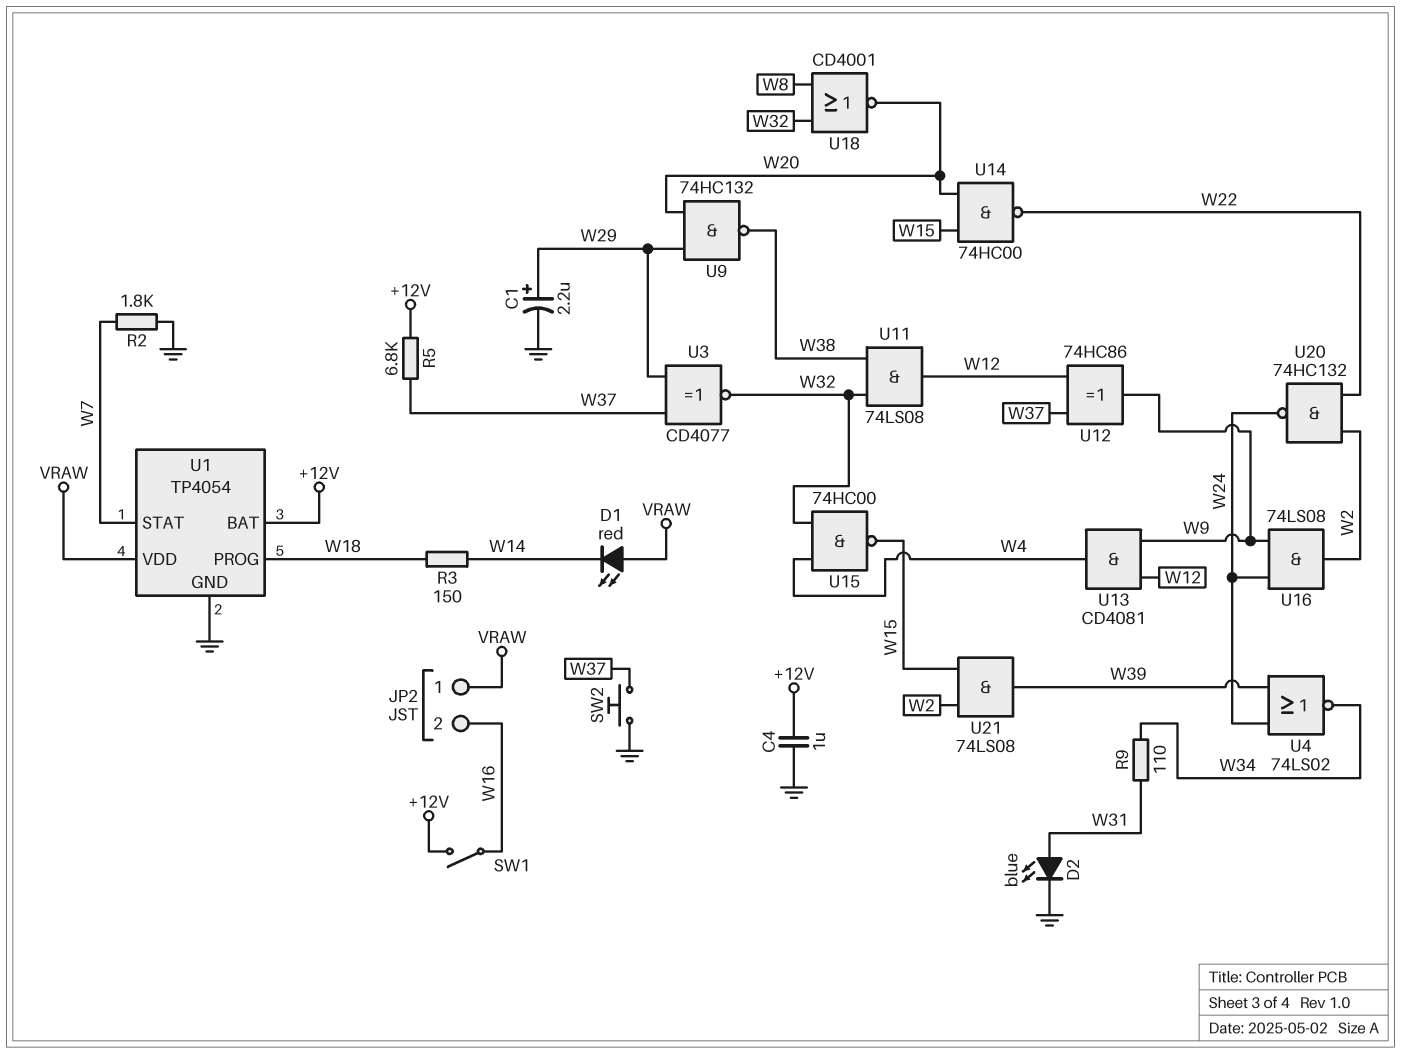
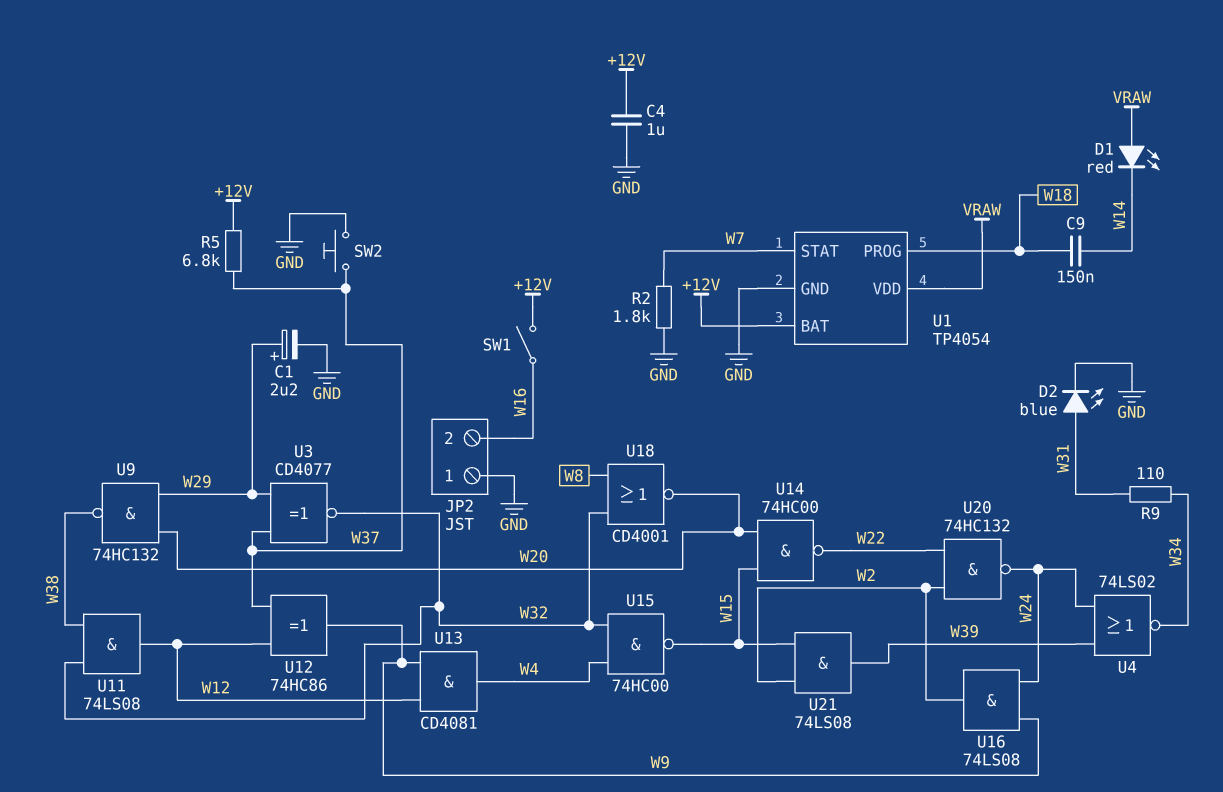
C9: none -> 150nF (W14, W18)
JP2 pin 1: VRAW -> GND
R3: 150 (W14, W18) -> none

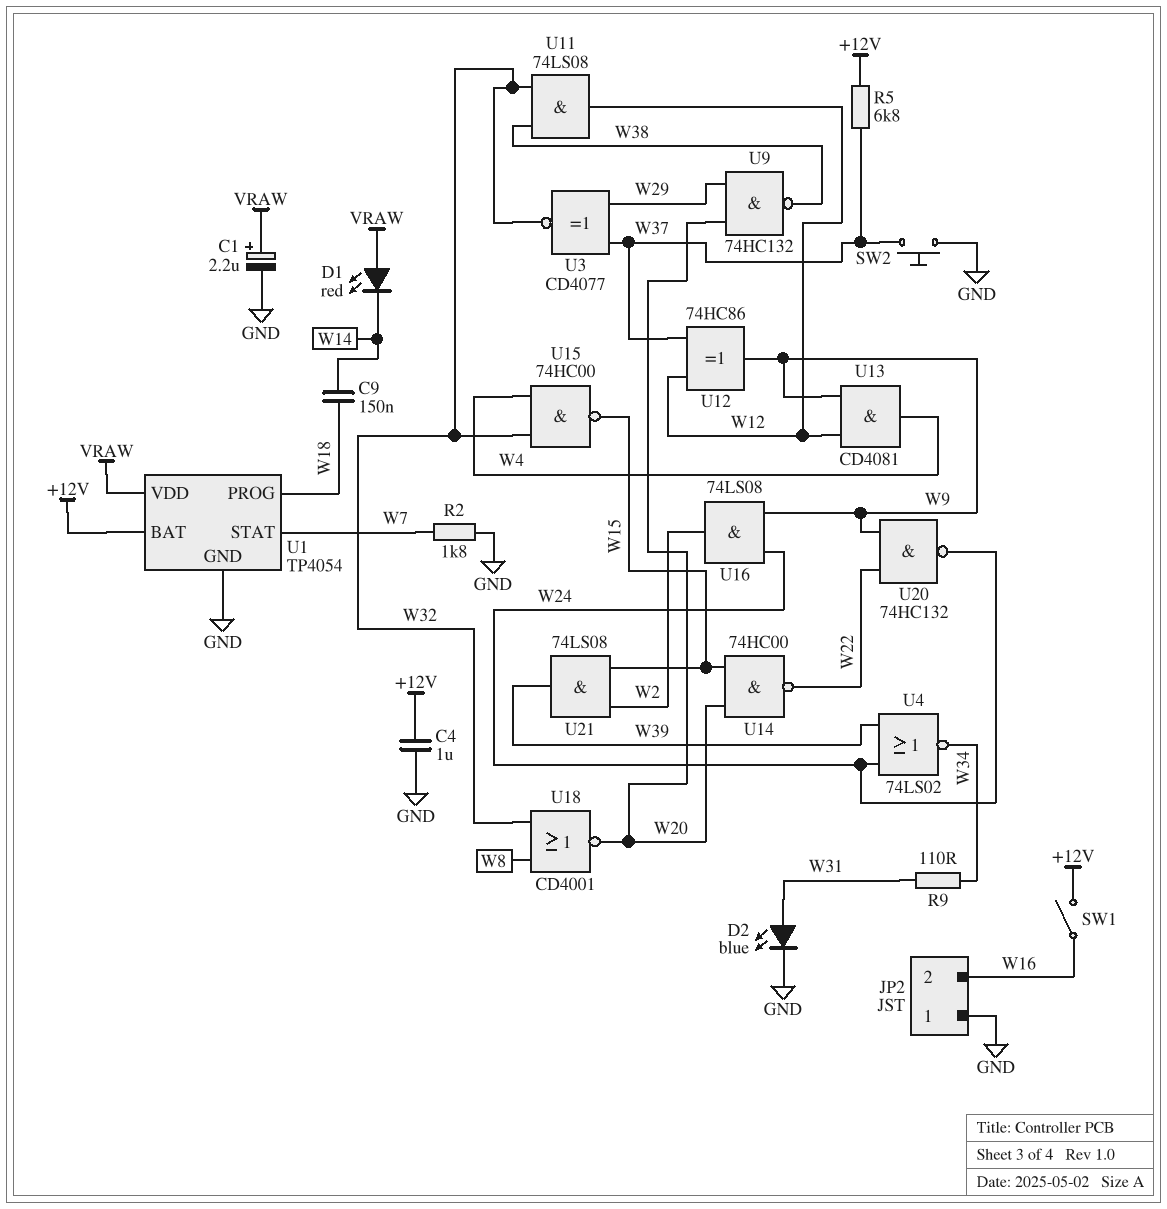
C1: 2.2uF (plus W29, minus GND) -> 2.2uF (plus VRAW, minus GND)
U20: NAND 74HC132 (in W2, in W22, out W24) -> NAND 74HC132 (in W9, in W22, out W24)

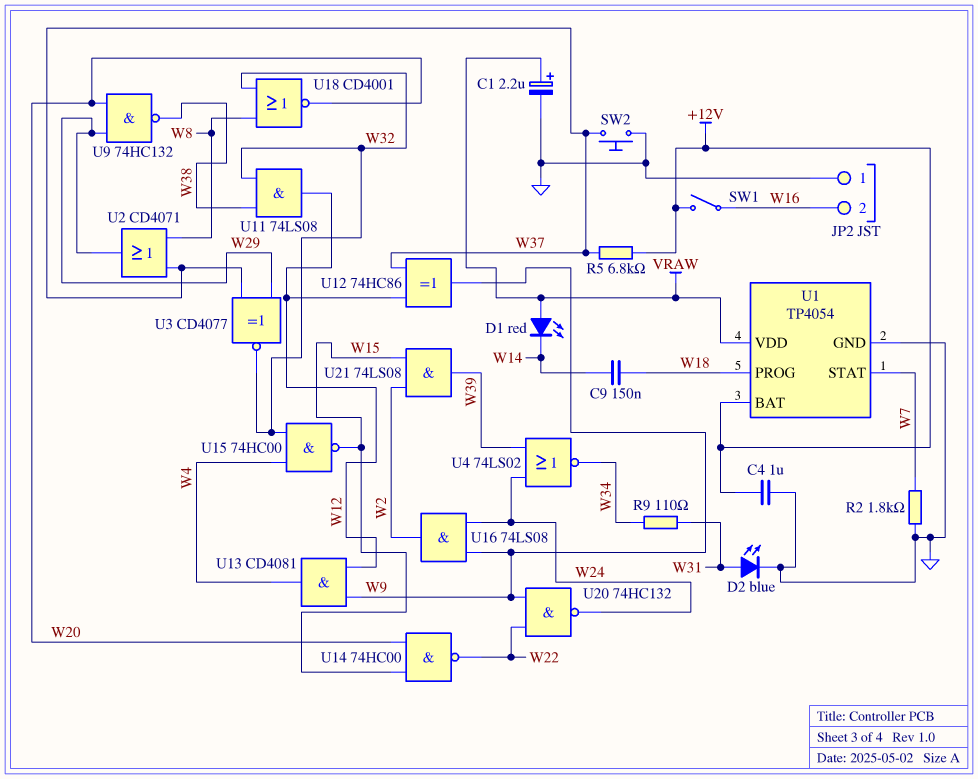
U2: none -> OR CD4071 (in W8, in W37, out W29)

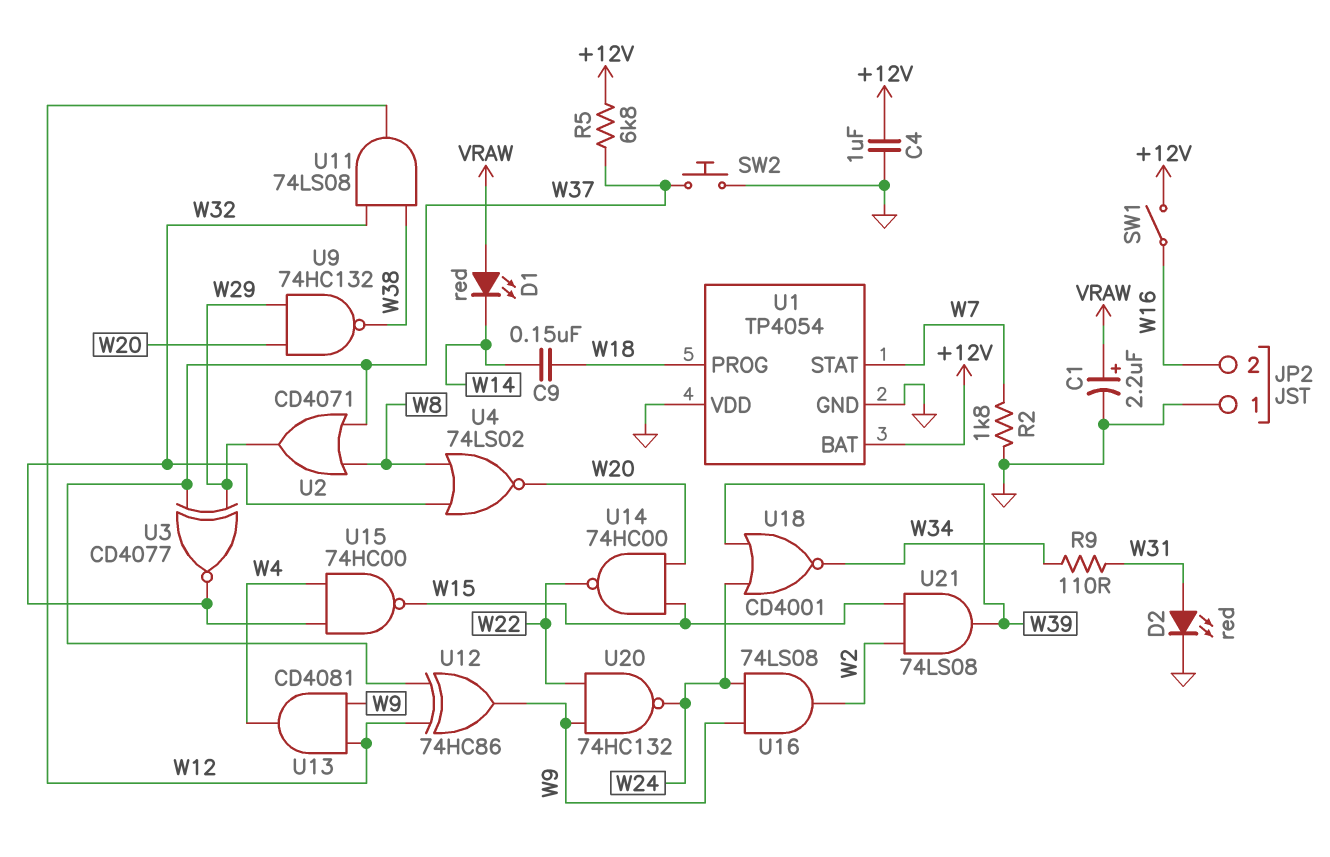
D2: LED blue (A W31, K GND) -> LED red (A W31, K GND)
U1 pin VDD: VRAW -> GND
U4: NOR 74LS02 (in W24, in W39, out W34) -> NOR 74LS02 (in W8, in W32, out W20)
U18: NOR CD4001 (in W8, in W32, out W20) -> NOR CD4001 (in W24, in W39, out W34)

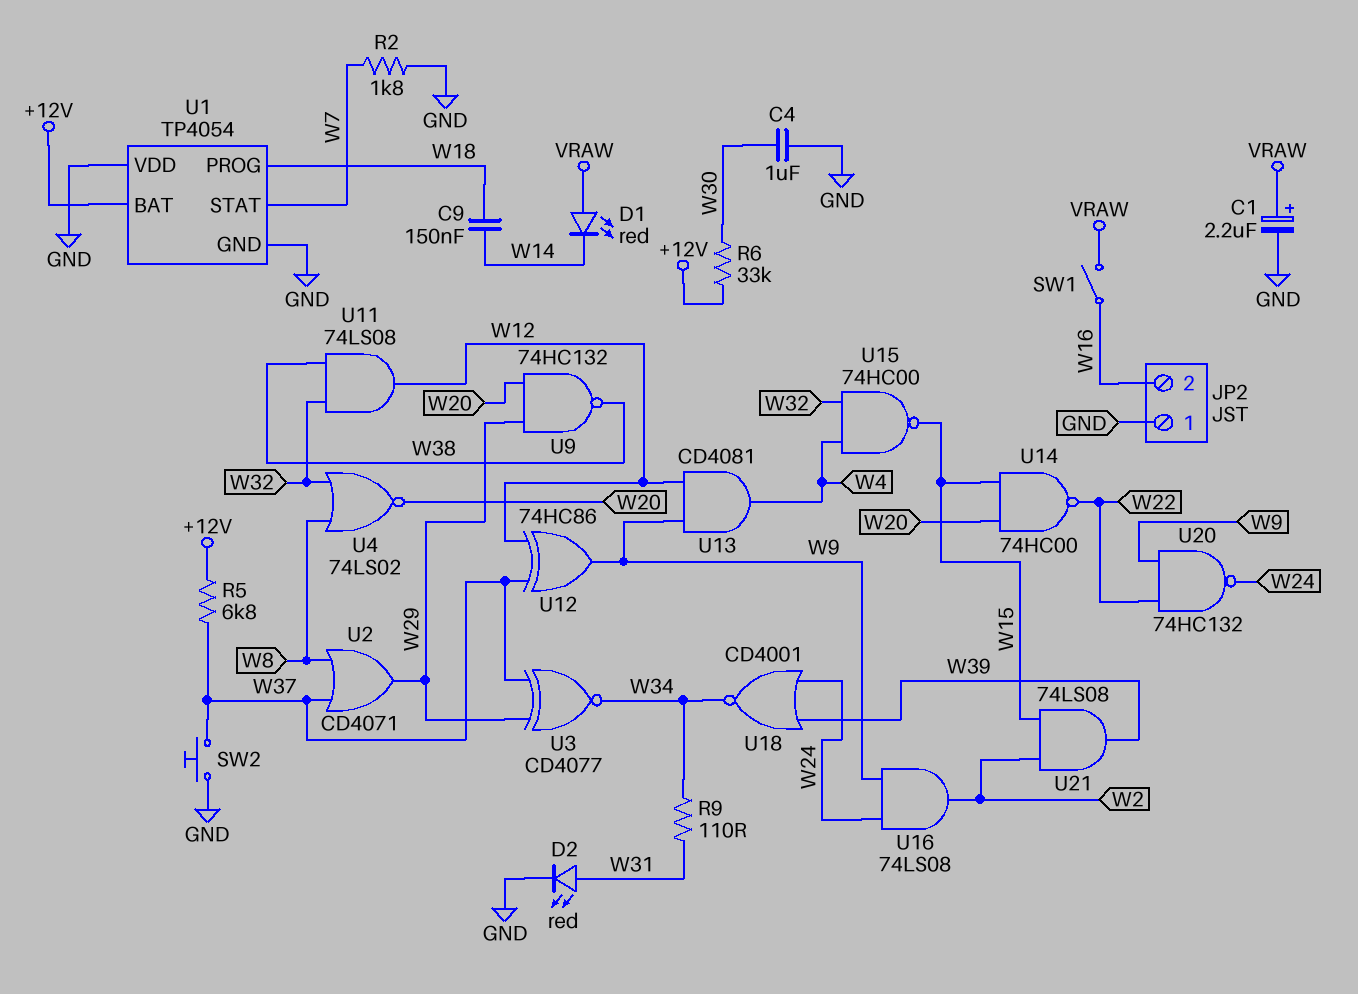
C4: 1uF (+12V, GND) -> 1uF (GND, W30)
R6: none -> 33k (+12V, W30)
SW1: switch (+12V, W16) -> switch (VRAW, W16)
U3: XNOR CD4077 (in W29, in W37, out W32) -> XNOR CD4077 (in W29, in W37, out W34)

